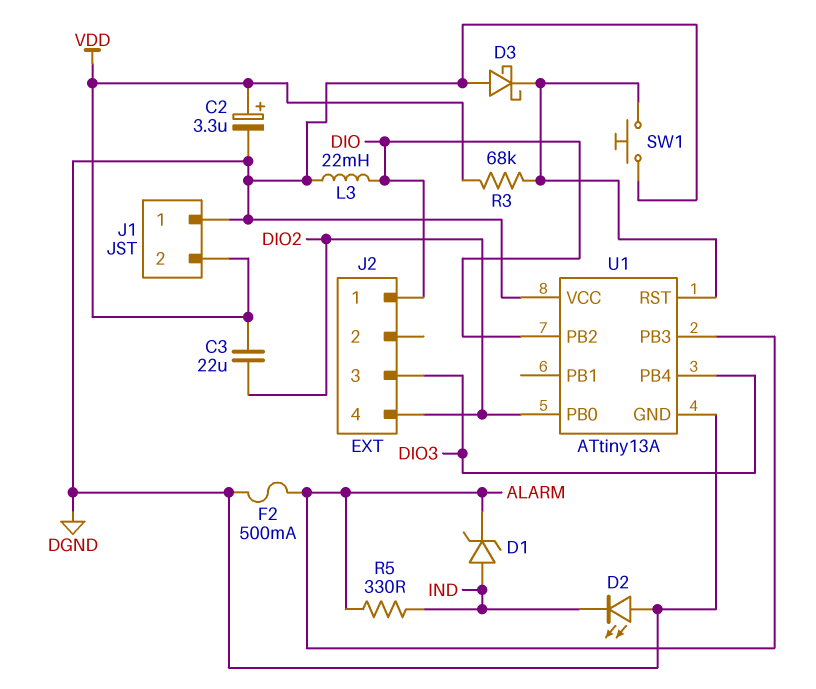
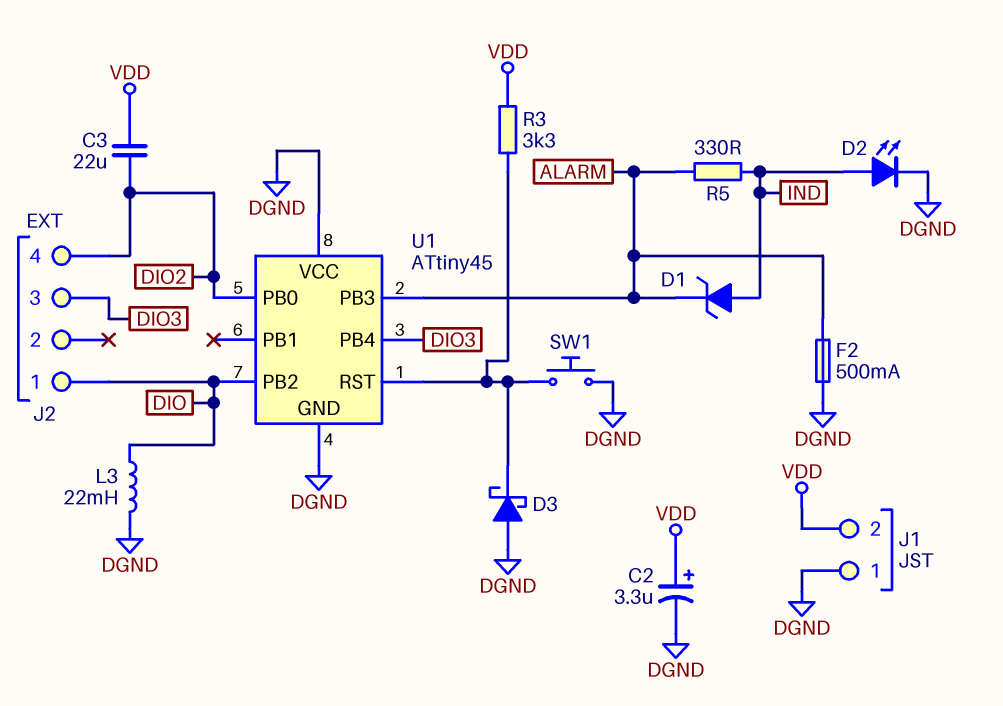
D2: LED (A DGND, K IND) -> LED (A IND, K DGND)
R3: 68k (U1/RST, VDD) -> 3.3k (U1/RST, VDD)
U1: ATtiny13A -> ATtiny45

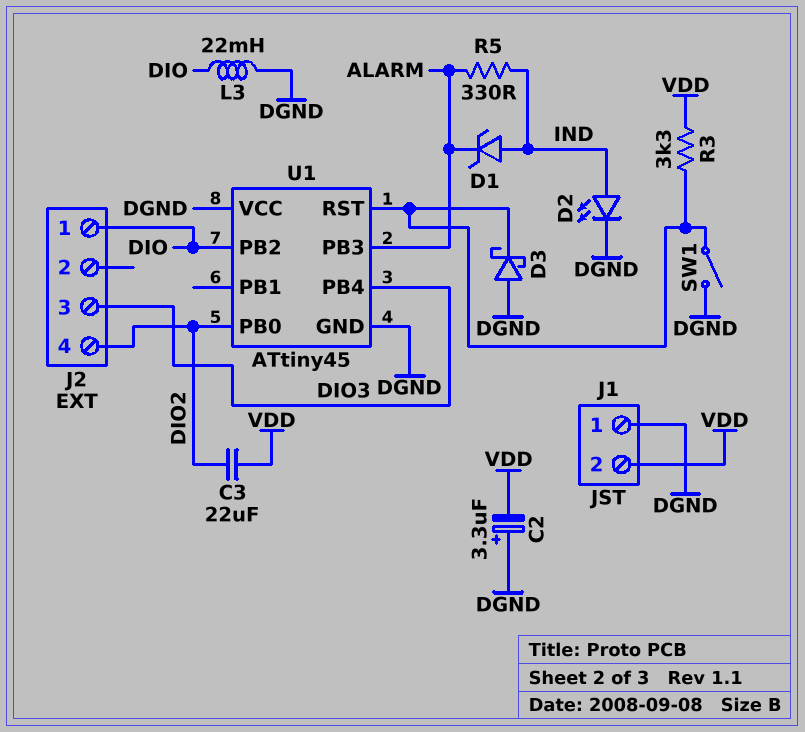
C2: 3.3uF (plus VDD, minus DGND) -> 3.3uF (plus DGND, minus VDD)
F2: 500mA (ALARM, DGND) -> none
SW1: button (DGND, U1/RST) -> switch (DGND, U1/RST)

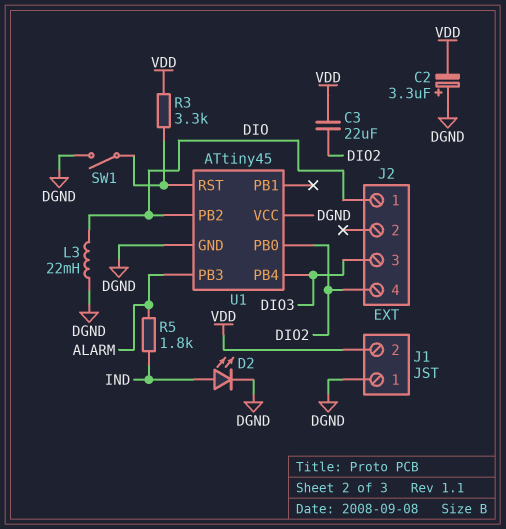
D1: zener (A IND, K ALARM) -> none
D3: schottky (A DGND, K U1/RST) -> none
R5: 330 (ALARM, IND) -> 1.8k (ALARM, IND)

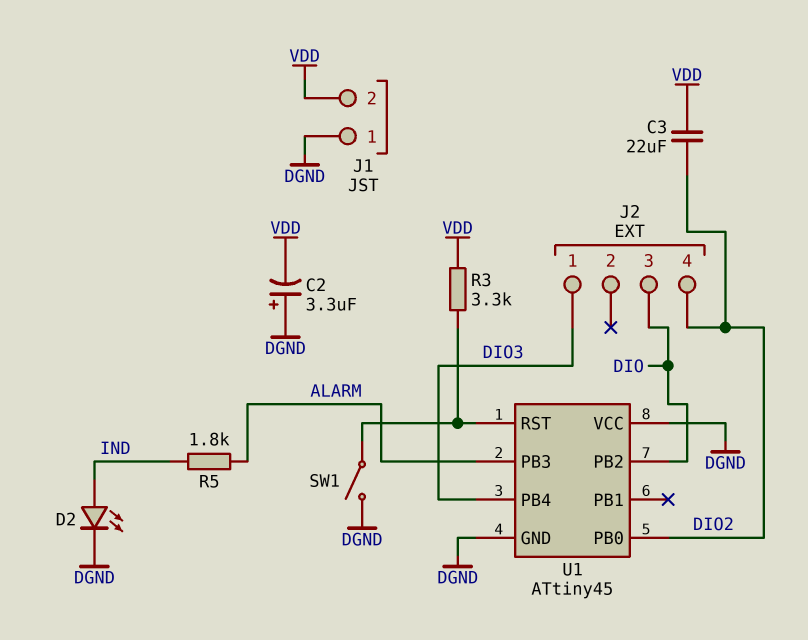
J2 pin 1: DIO -> DIO3
J2 pin 3: DIO3 -> DIO
L3: 22mH (DGND, DIO) -> none

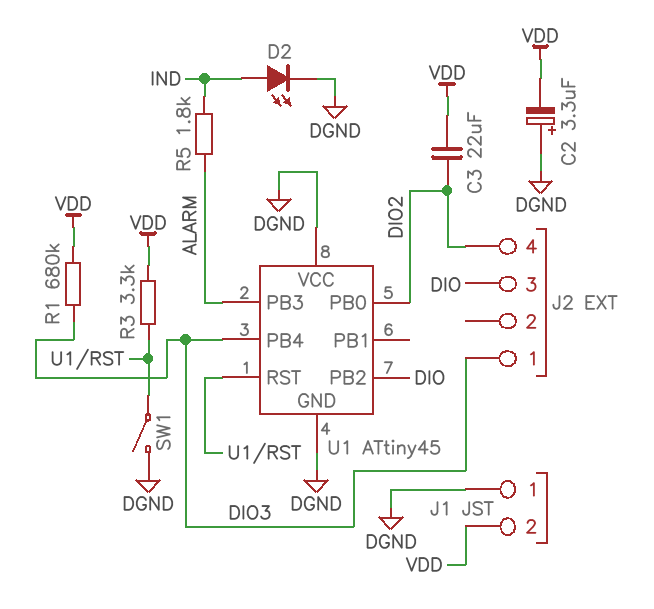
R1: none -> 680k (DIO3, VDD)

